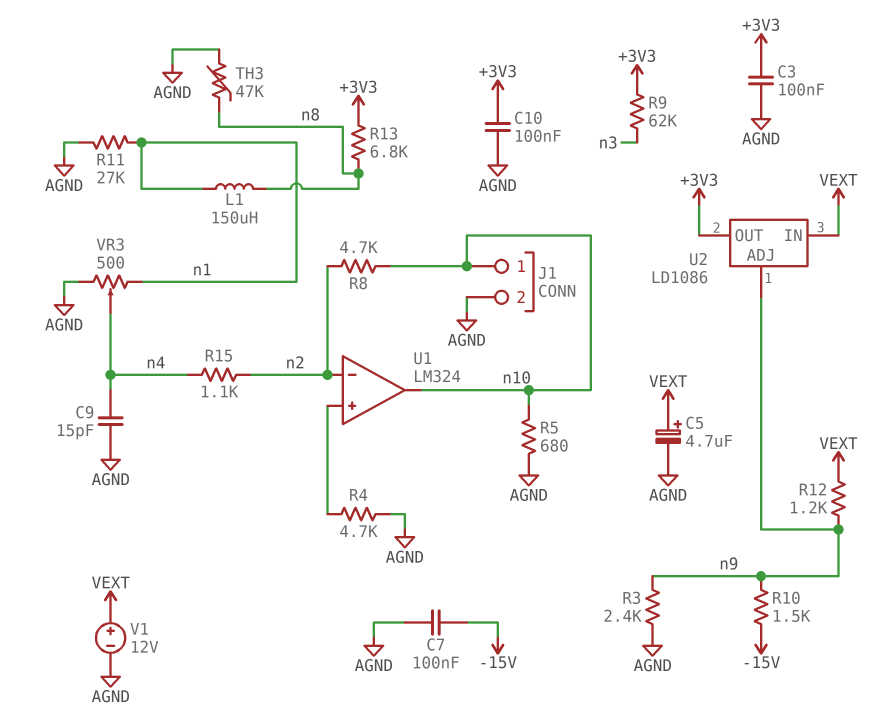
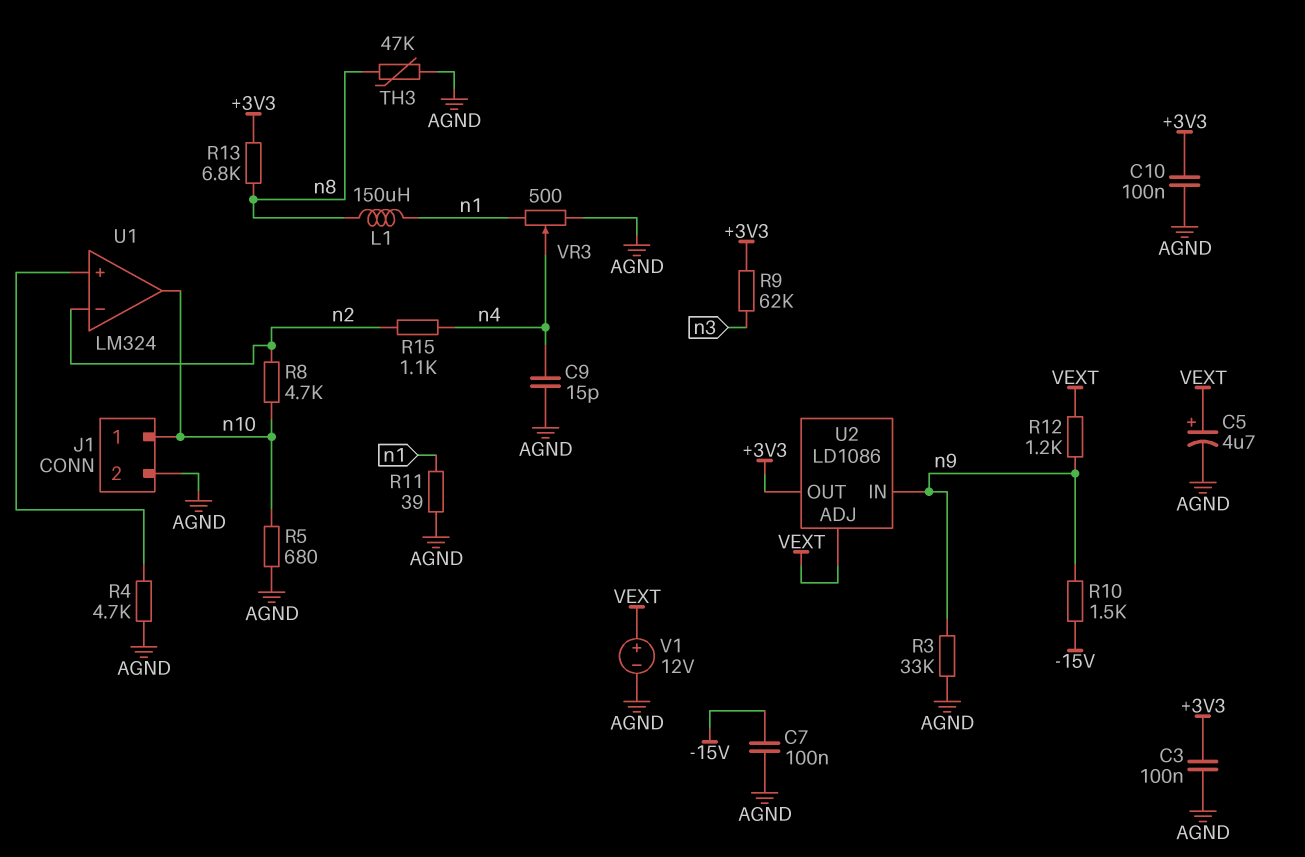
R3: 2.4k (AGND, n9) -> 33k (AGND, n9)
R11: 27k (AGND, n1) -> 39 (AGND, n1)
U2 pin ADJ: n9 -> VEXT
U2 pin IN: VEXT -> n9

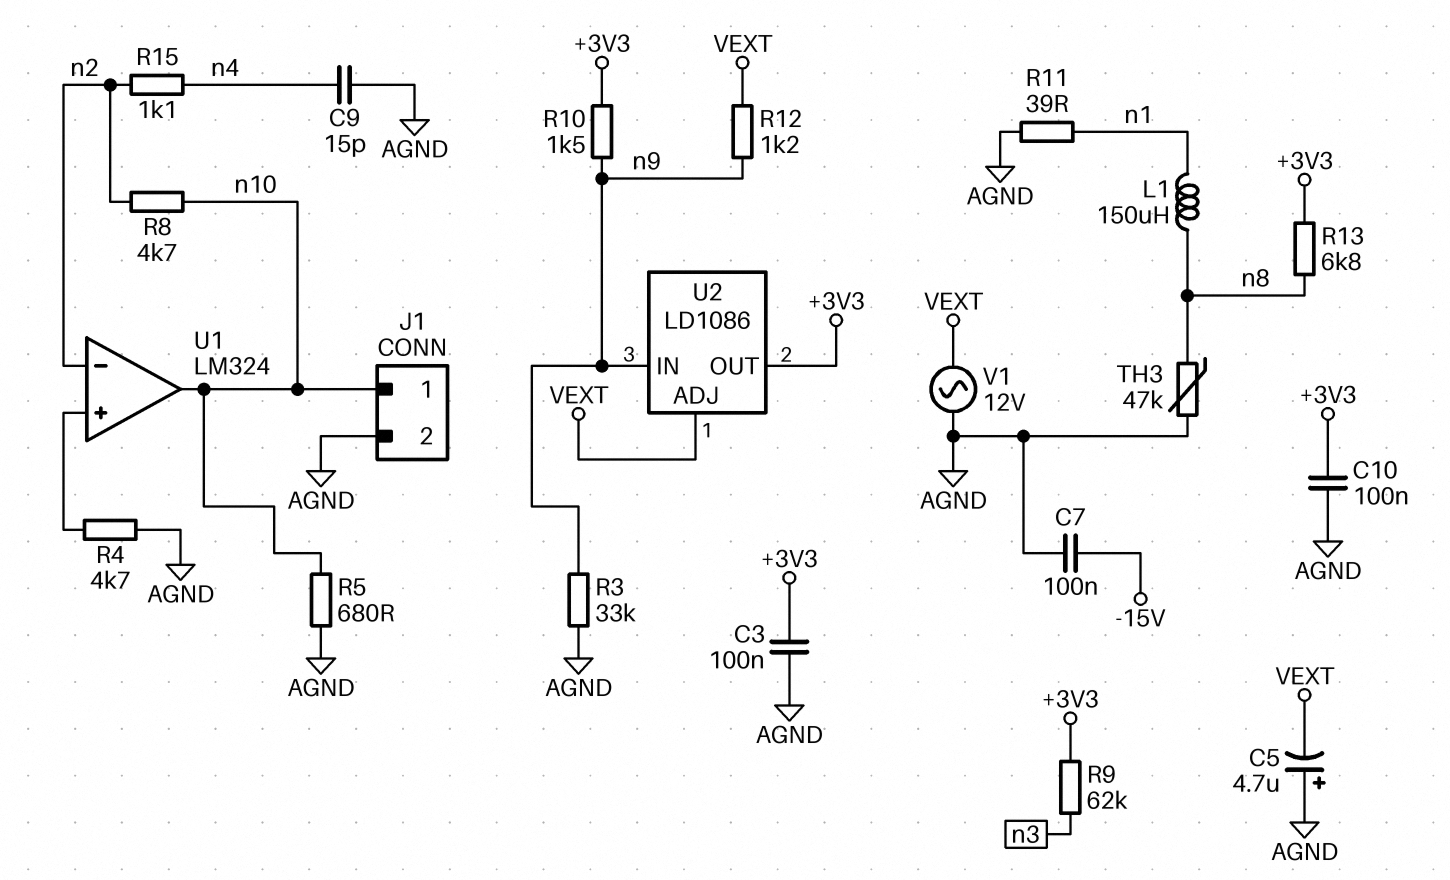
C5: 4.7uF (plus VEXT, minus AGND) -> 4.7uF (plus AGND, minus VEXT)
R10: 1.5k (-15V, n9) -> 1.5k (+3V3, n9)
V1: 12V (plus VEXT, minus AGND) -> AC 12V (AGND, VEXT)
VR3: 500 (AGND, n1, wiper n4) -> none

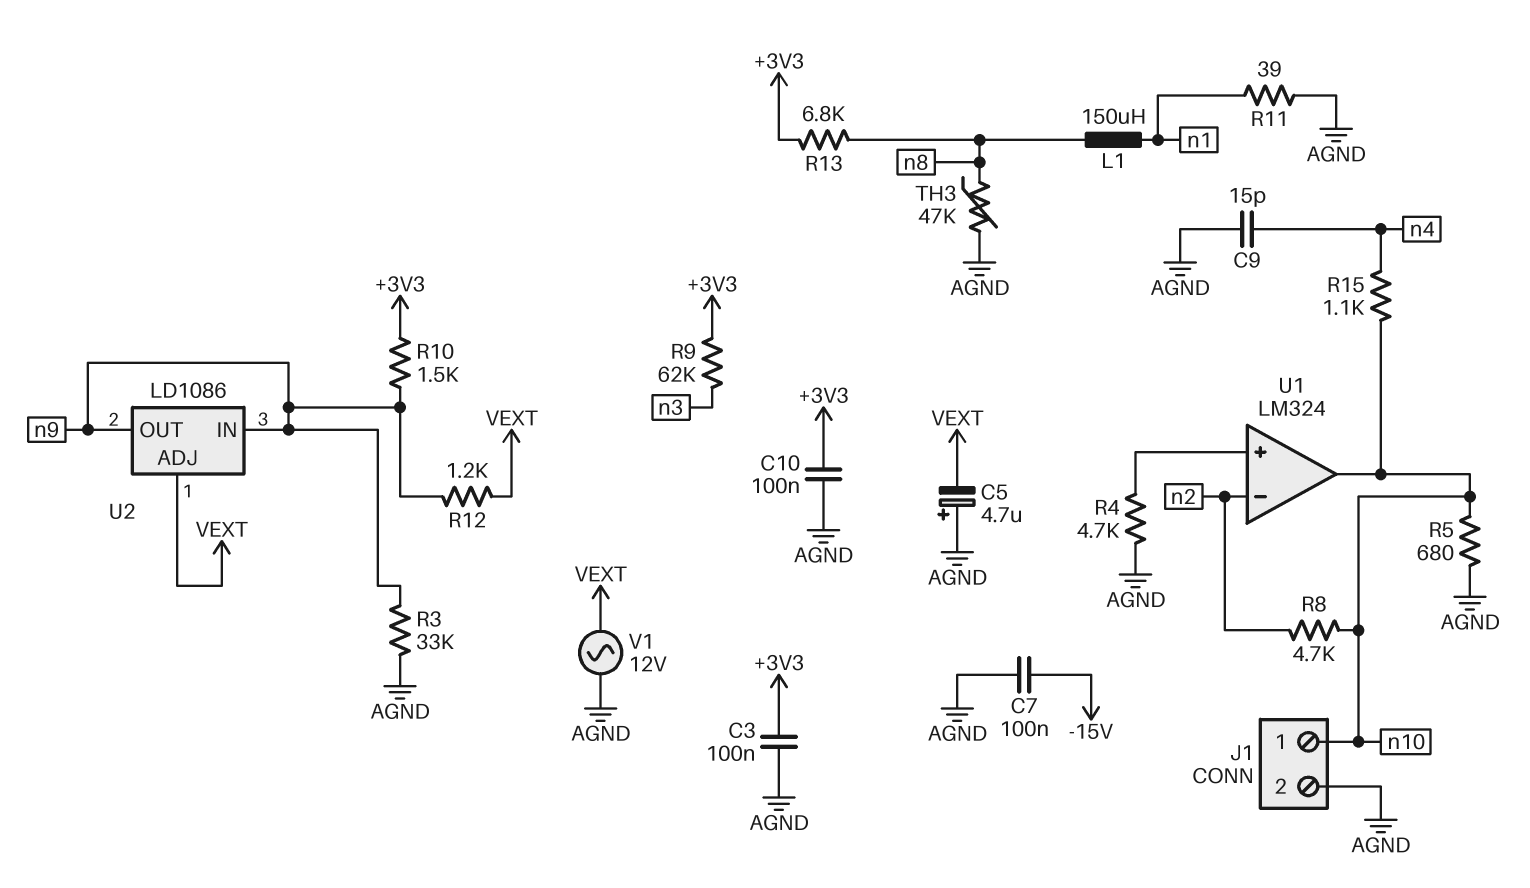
R15: 1.1k (n2, n4) -> 1.1k (n4, n10)
U2 pin OUT: +3V3 -> n9

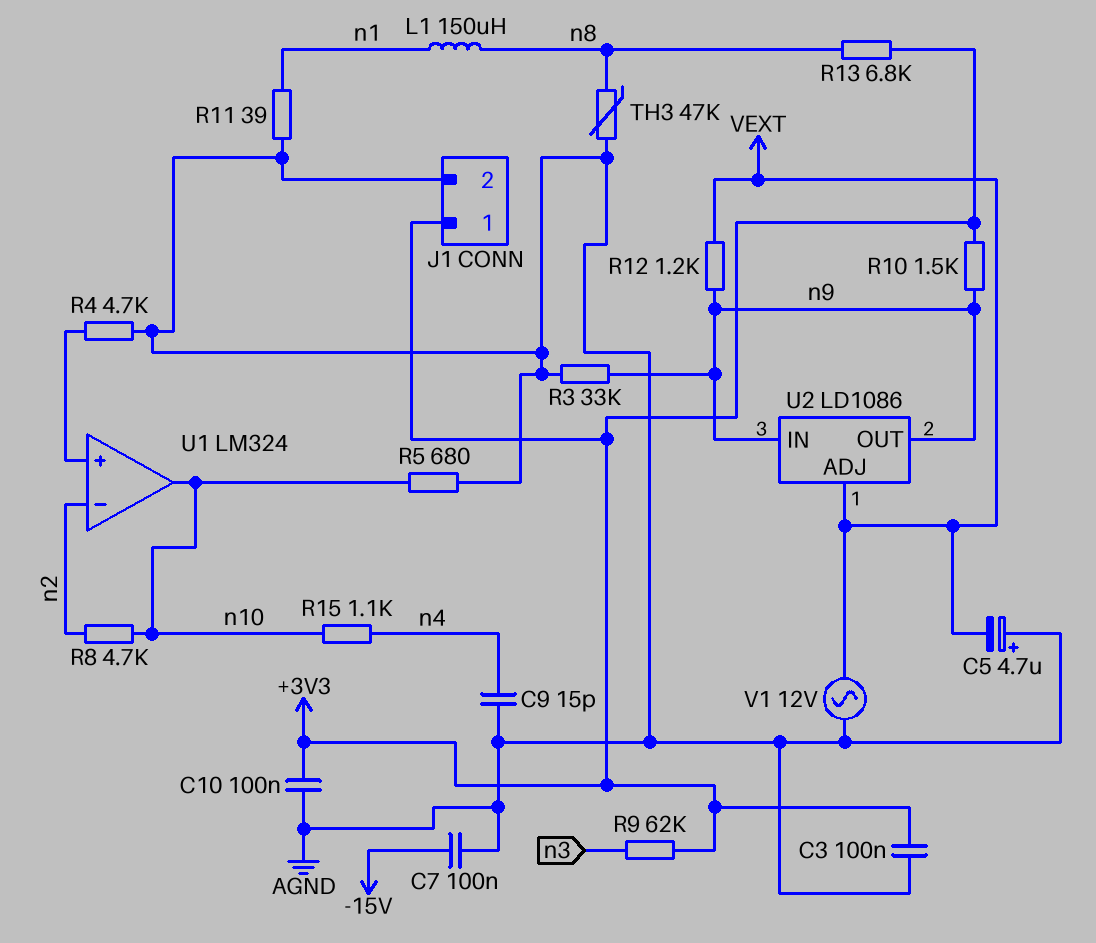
J1 pin 1: n10 -> +3V3

